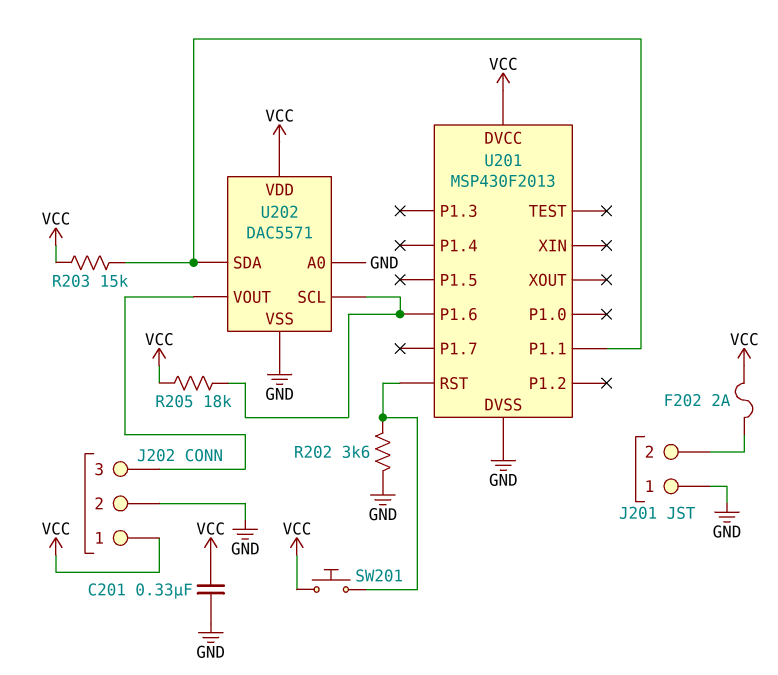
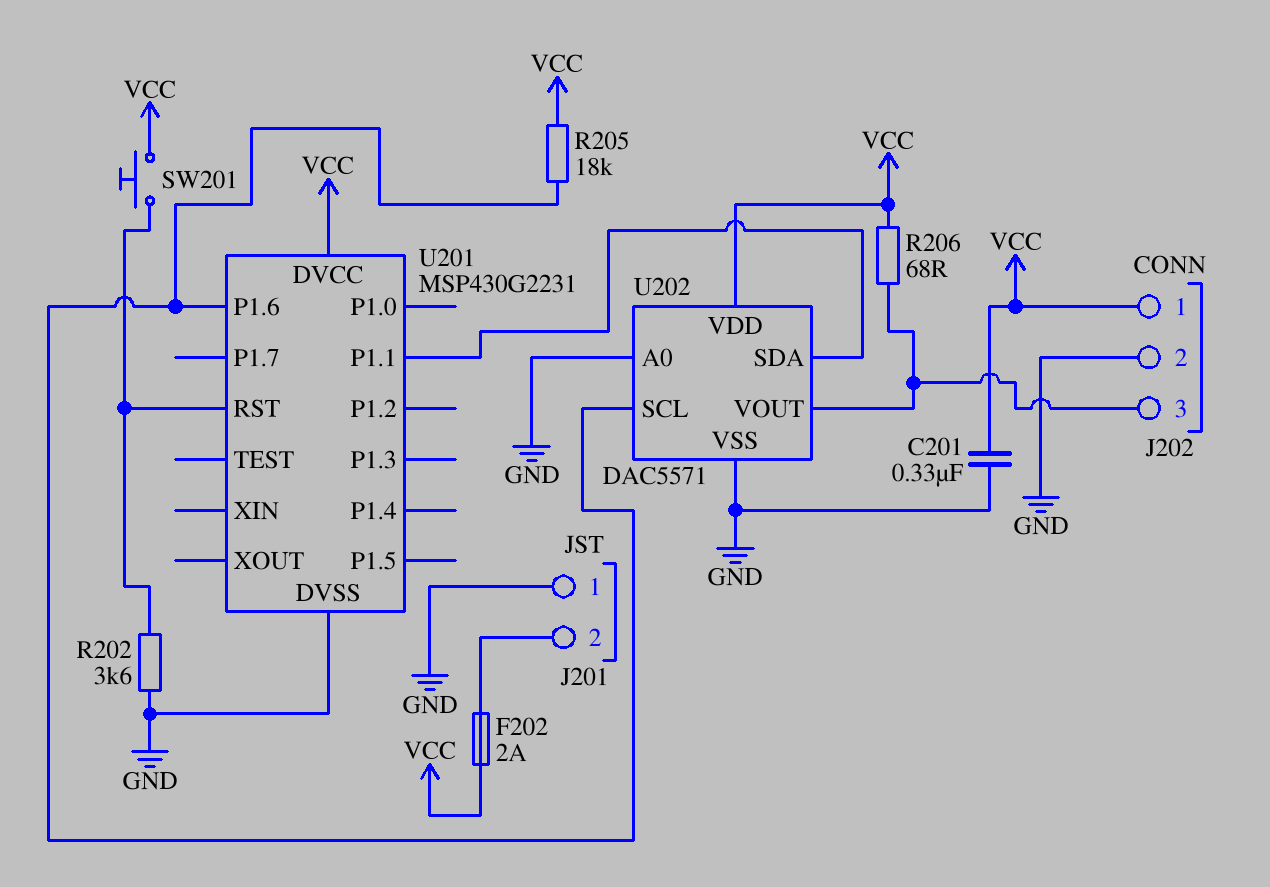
R203: 15k (U201/P1.1, VCC) -> none
R206: none -> 68 (J202/3, VCC)
U201: MSP430F2013 -> MSP430G2231

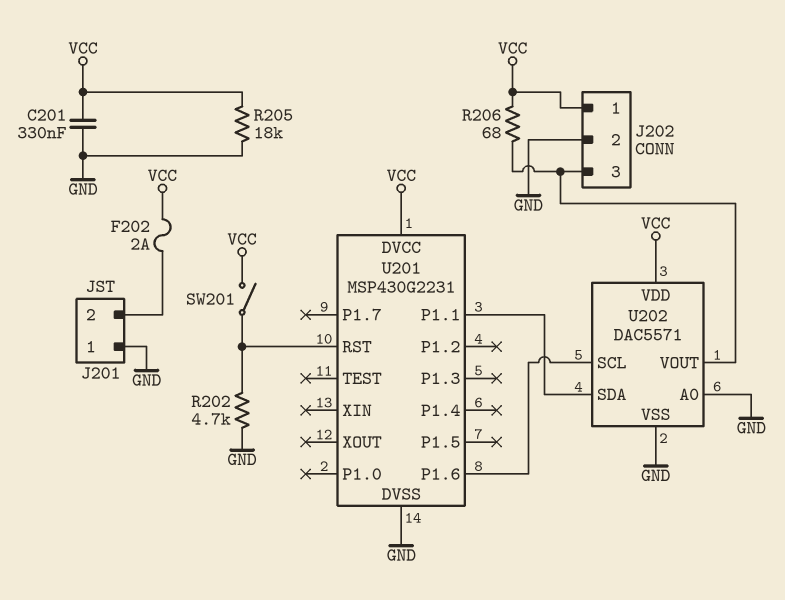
R202: 3.6k (GND, U201/RST) -> 4.7k (GND, U201/RST)
R205: 18k (U201/P1.6, VCC) -> 18k (GND, VCC)
SW201: button (U201/RST, VCC) -> switch (U201/RST, VCC)

